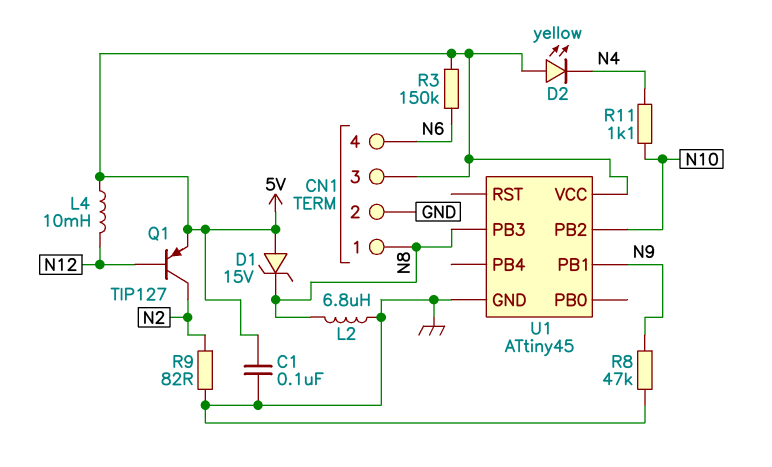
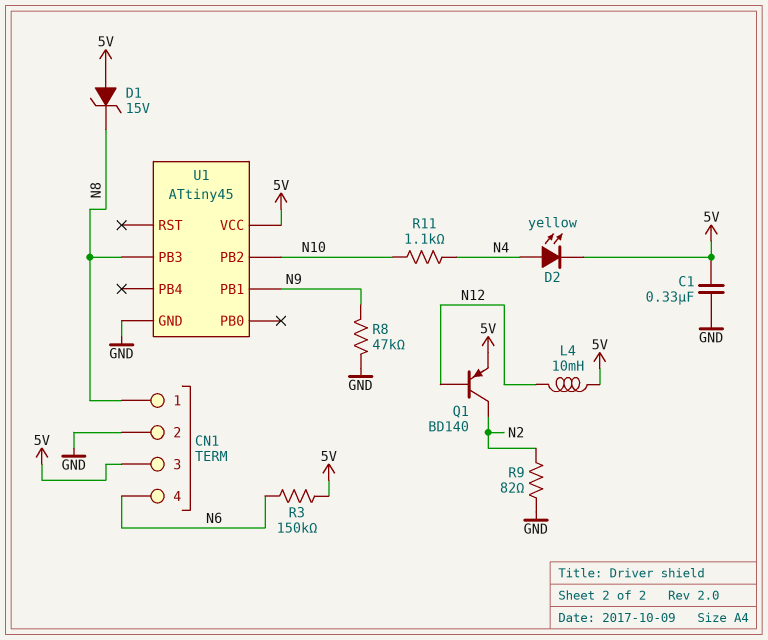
C1: 100nF (5V, GND) -> 330nF (5V, GND)
D2: LED yellow (A 5V, K N4) -> LED yellow (A N4, K 5V)
L2: 6.8uH (GND, N8) -> none
Q1: PNP TIP127 (B N12, C N2, E 5V) -> PNP BD140 (B N12, C N2, E 5V)

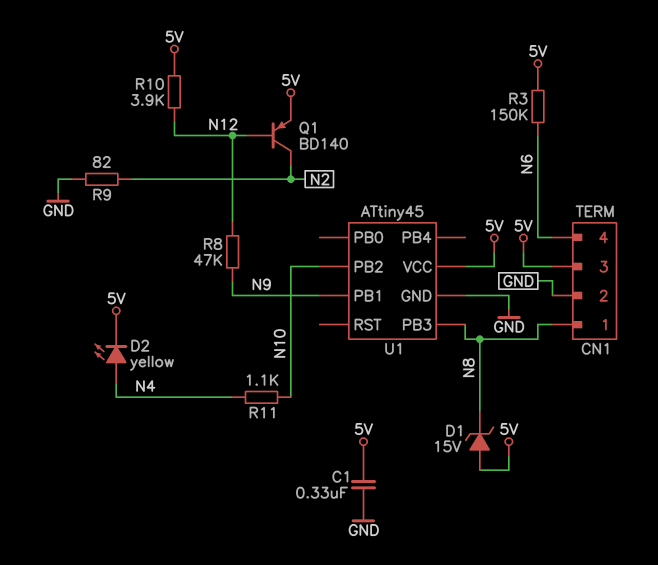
L4: 10mH (5V, N12) -> none
R8: 47k (GND, N9) -> 47k (N9, N12)
R10: none -> 3.9k (5V, N12)

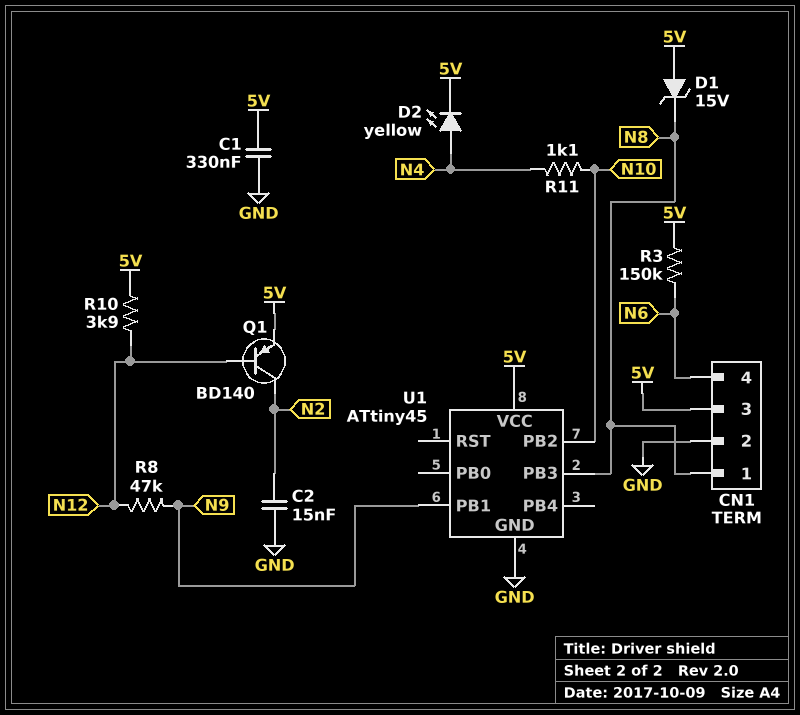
C2: none -> 15nF (GND, N2)
R9: 82 (GND, N2) -> none

